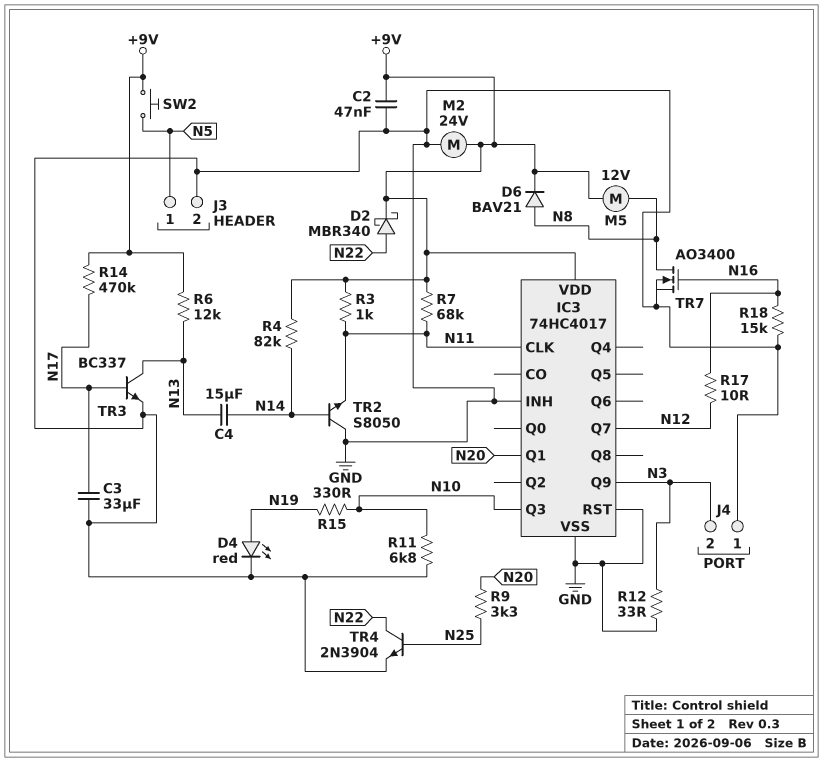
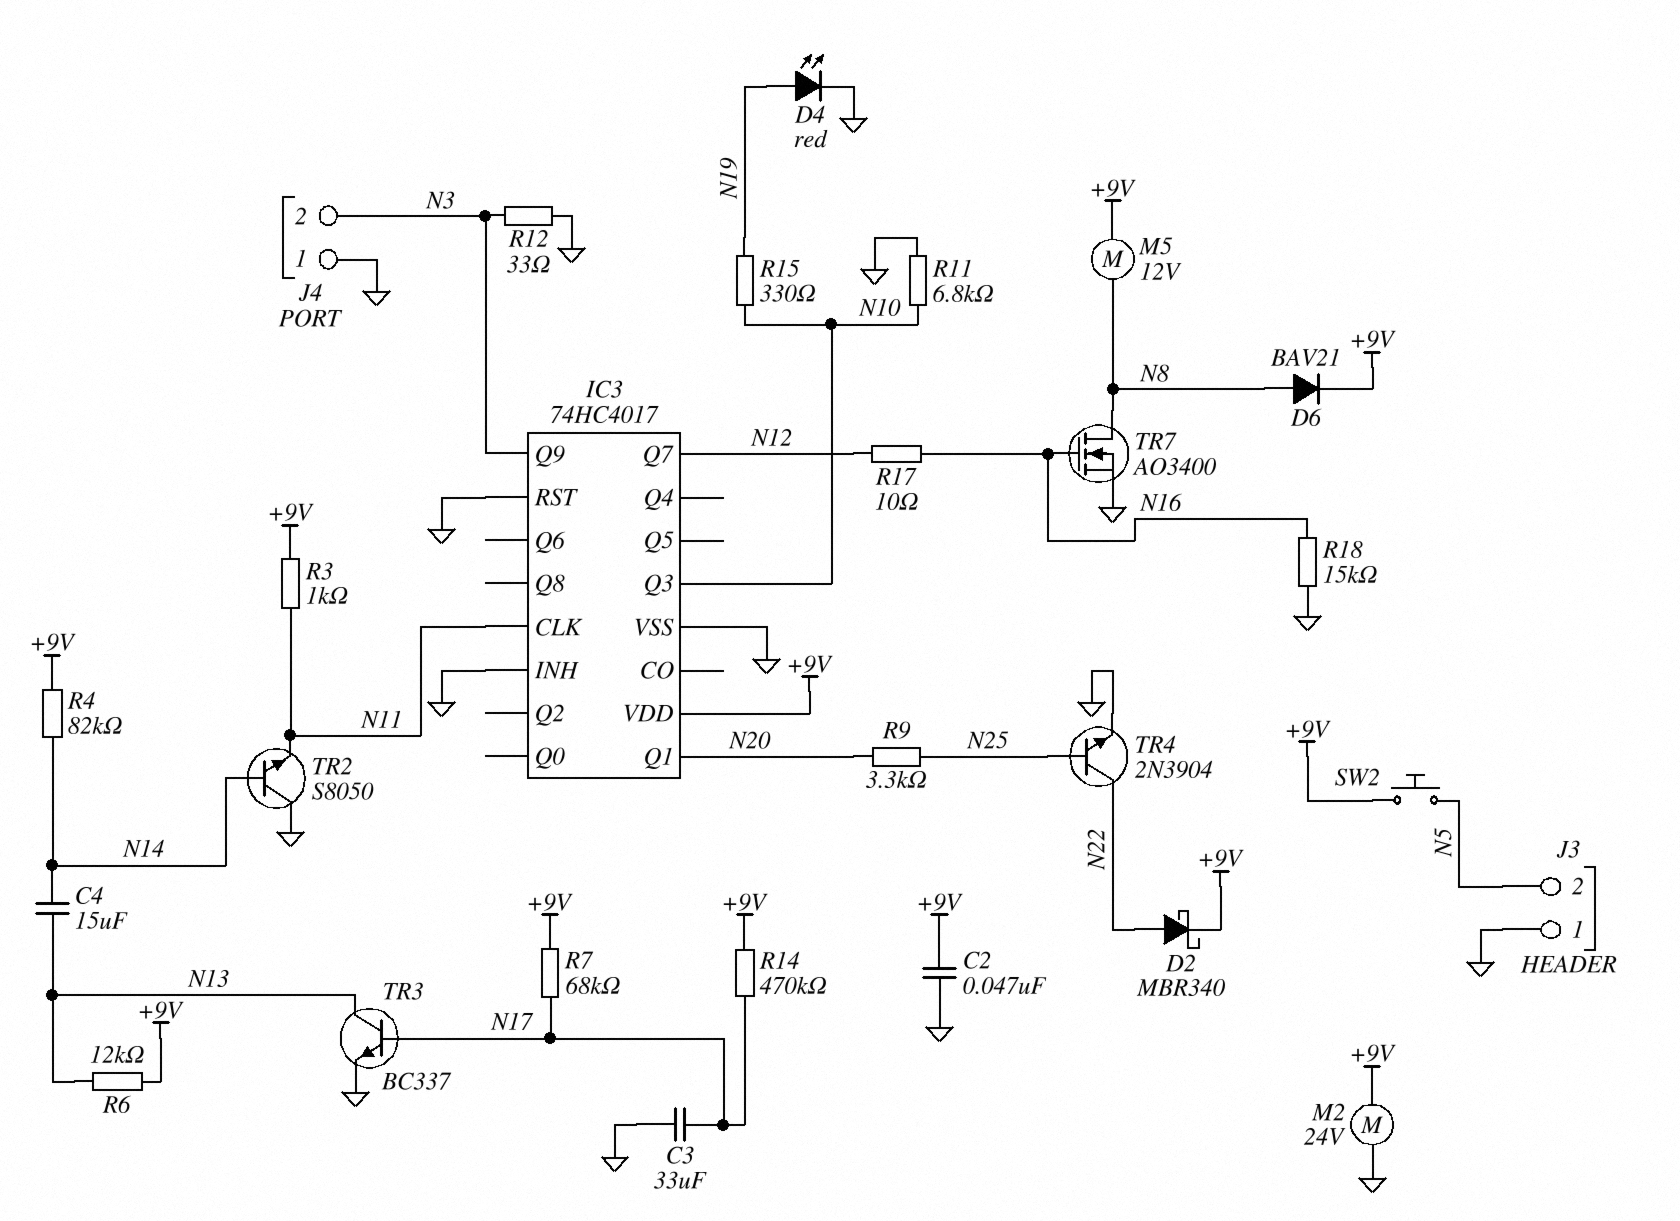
J3 pin 1: N5 -> GND
J3 pin 2: GND -> N5
R7: 68k (+9V, N11) -> 68k (+9V, N17)

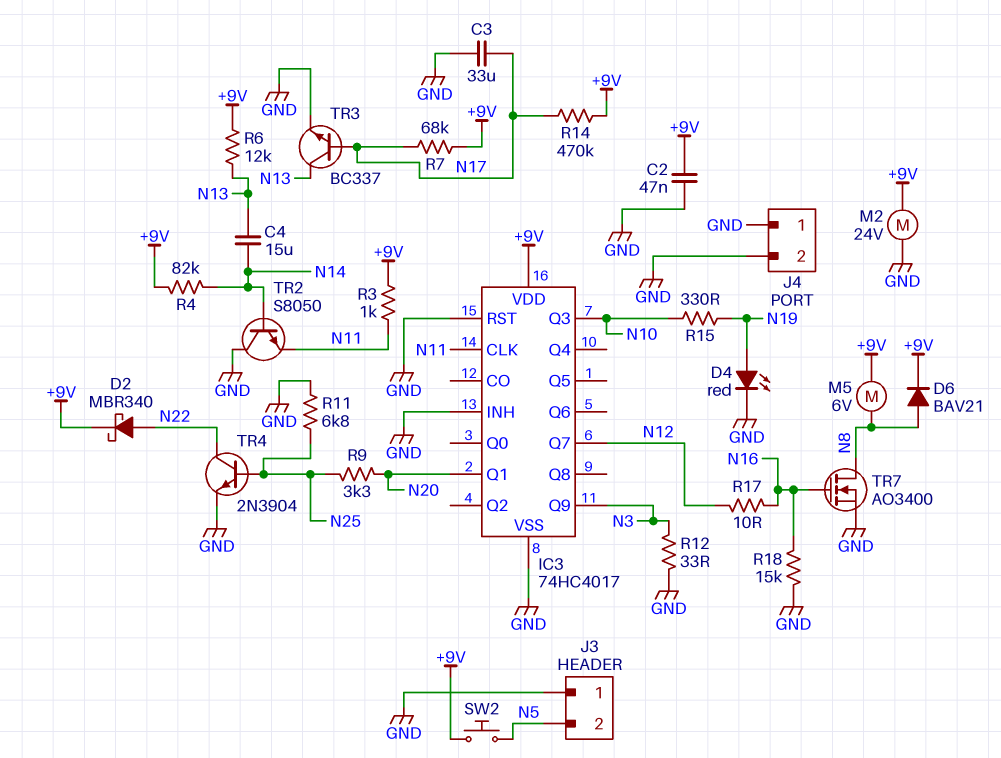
J4 pin 2: N3 -> GND
M5: motor 12V (+9V, N8) -> motor 6V (+9V, N8)
R11: 6.8k (GND, N10) -> 6.8k (GND, N25)

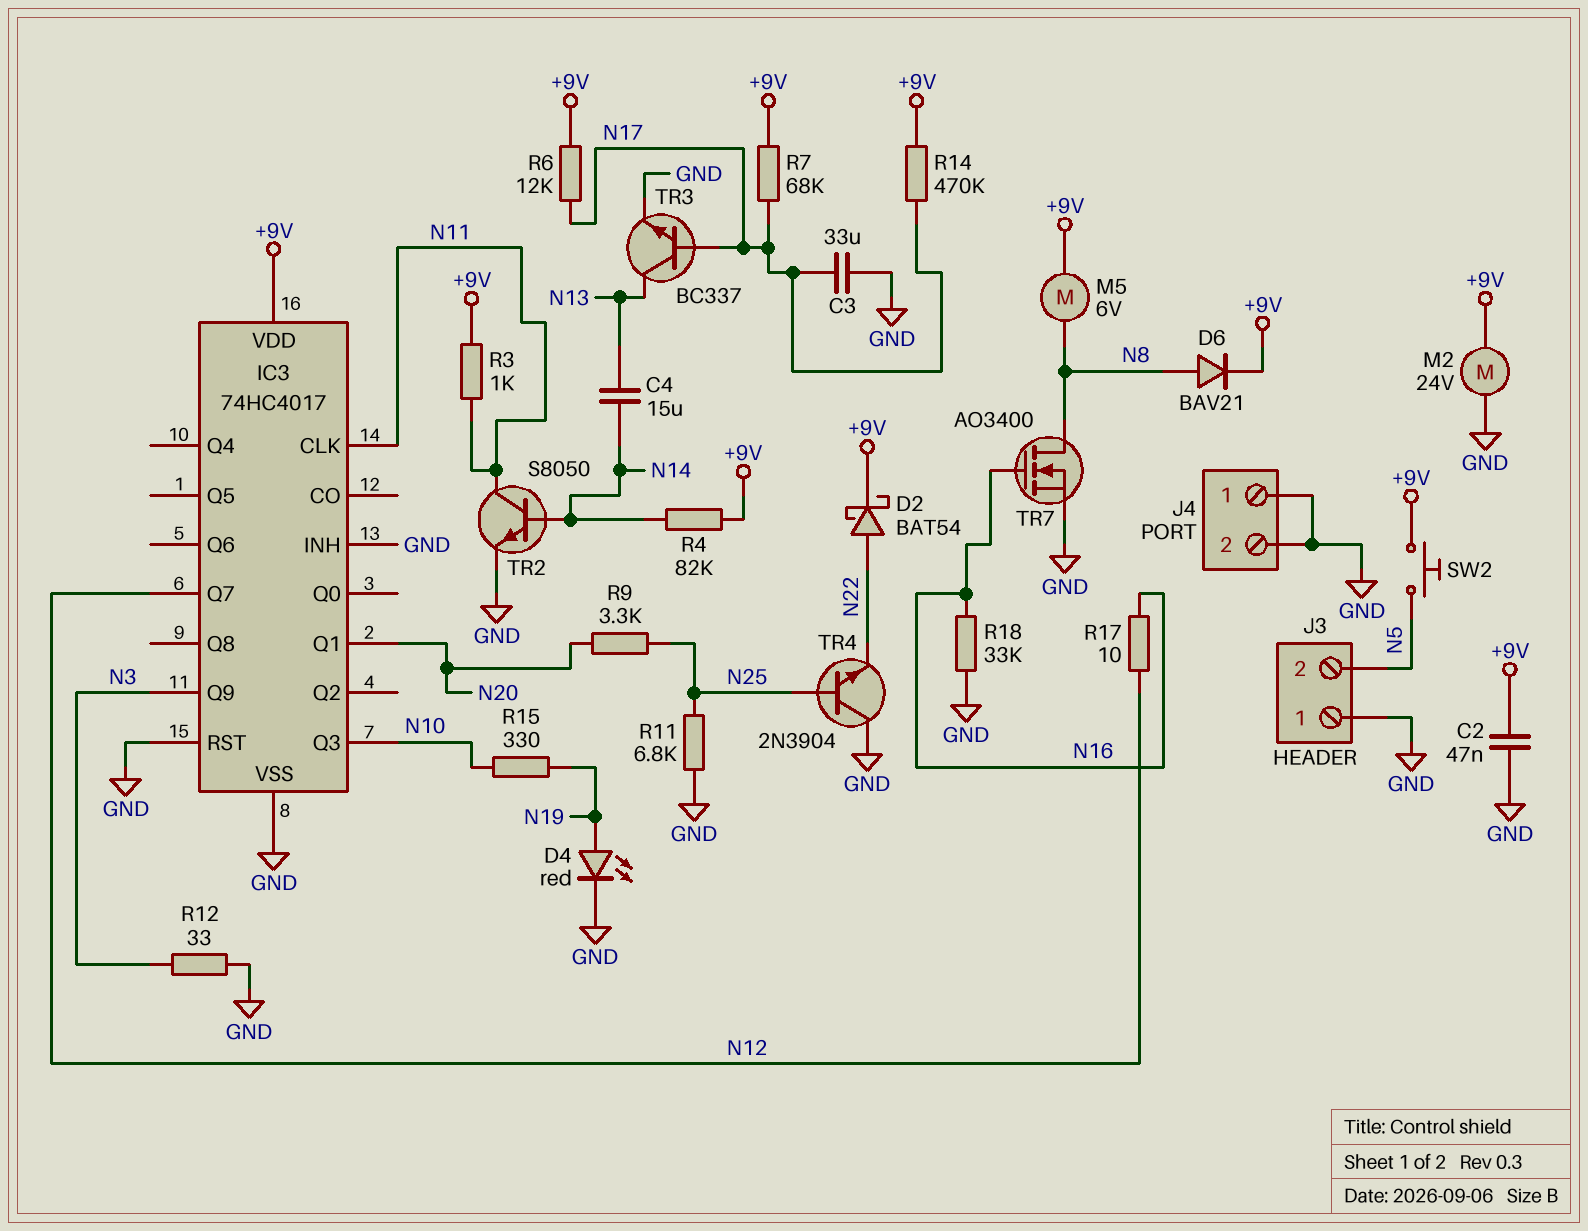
D2: schottky MBR340 (A N22, K +9V) -> schottky BAT54 (A N22, K +9V)
R6: 12k (+9V, N13) -> 12k (+9V, N17)
R18: 15k (GND, N16) -> 33k (GND, N16)
TR2: NPN S8050 (B N14, C GND, E N11) -> NPN S8050 (B N14, C N11, E GND)
TR4: NPN 2N3904 (B N25, C N22, E GND) -> NPN 2N3904 (B N25, C GND, E N22)

